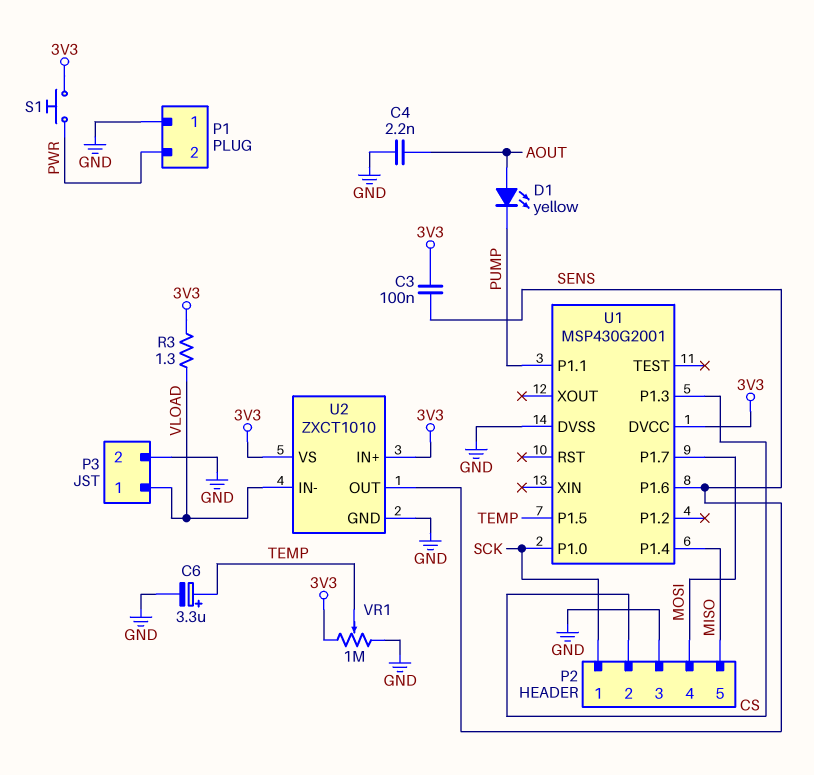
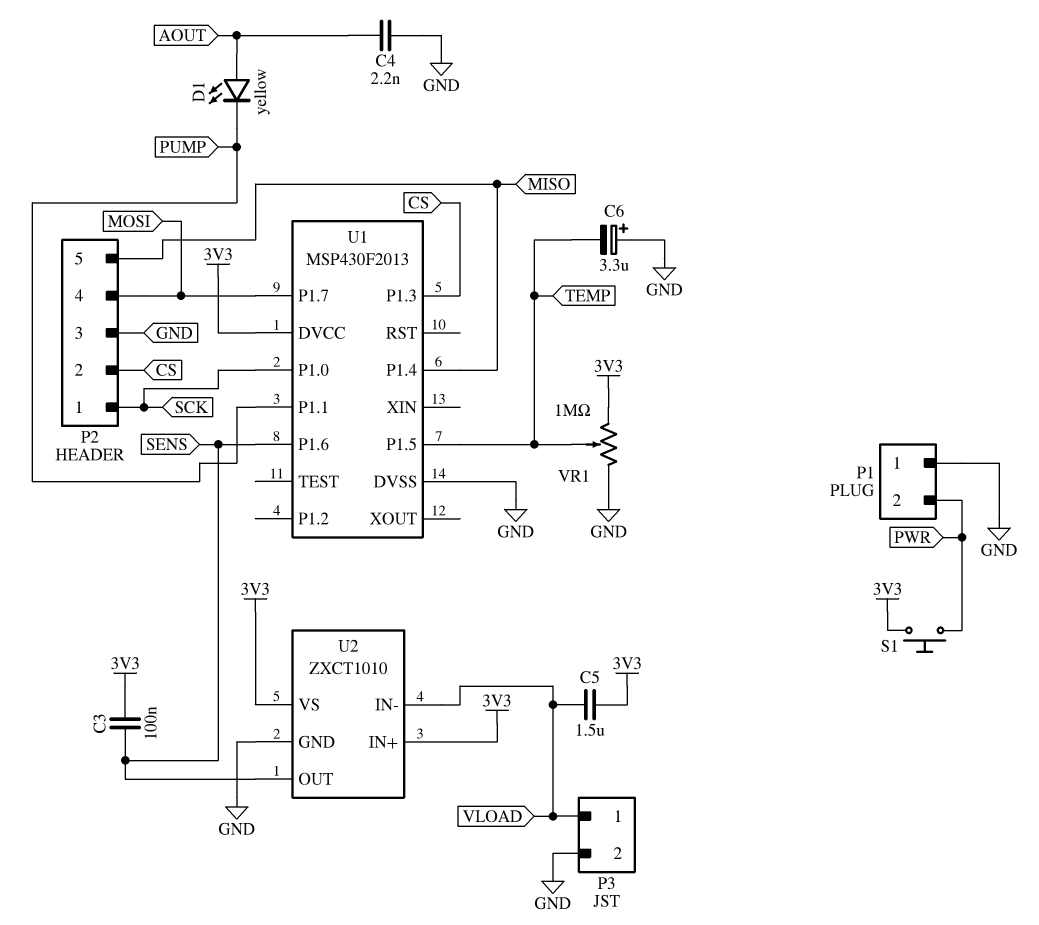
C5: none -> 1.5uF (3V3, VLOAD)
C6: 3.3uF (plus TEMP, minus GND) -> 3.3uF (plus GND, minus TEMP)
R3: 1.3 (3V3, VLOAD) -> none
U1: MSP430G2001 -> MSP430F2013

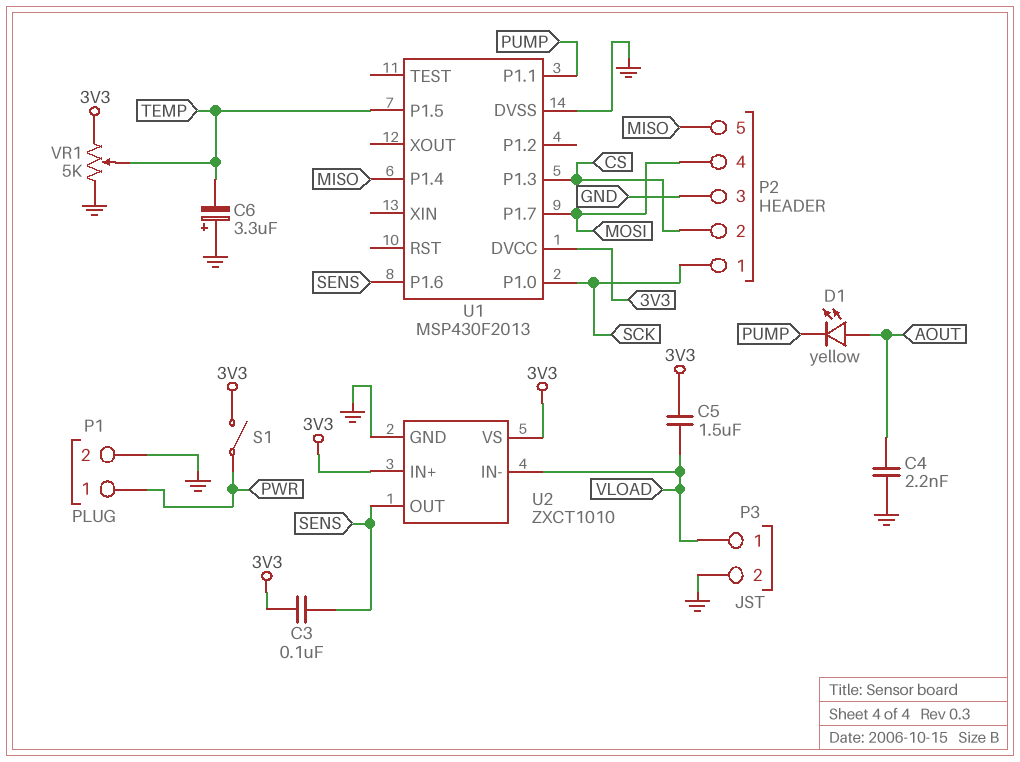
P1 pin 1: GND -> PWR
P1 pin 2: PWR -> GND
S1: button (3V3, PWR) -> switch (3V3, PWR)
VR1: 1M (3V3, GND, wiper TEMP) -> 5k (3V3, GND, wiper TEMP)

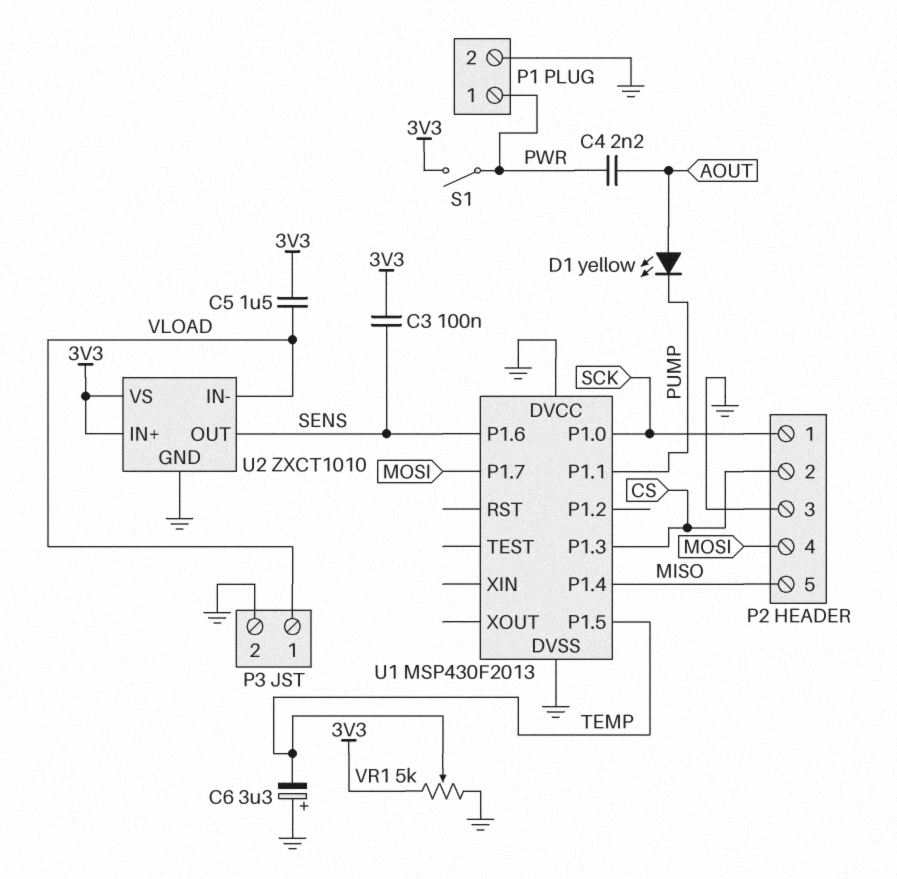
C4: 2.2nF (AOUT, GND) -> 2.2nF (AOUT, PWR)
U1 pin DVCC: 3V3 -> GND

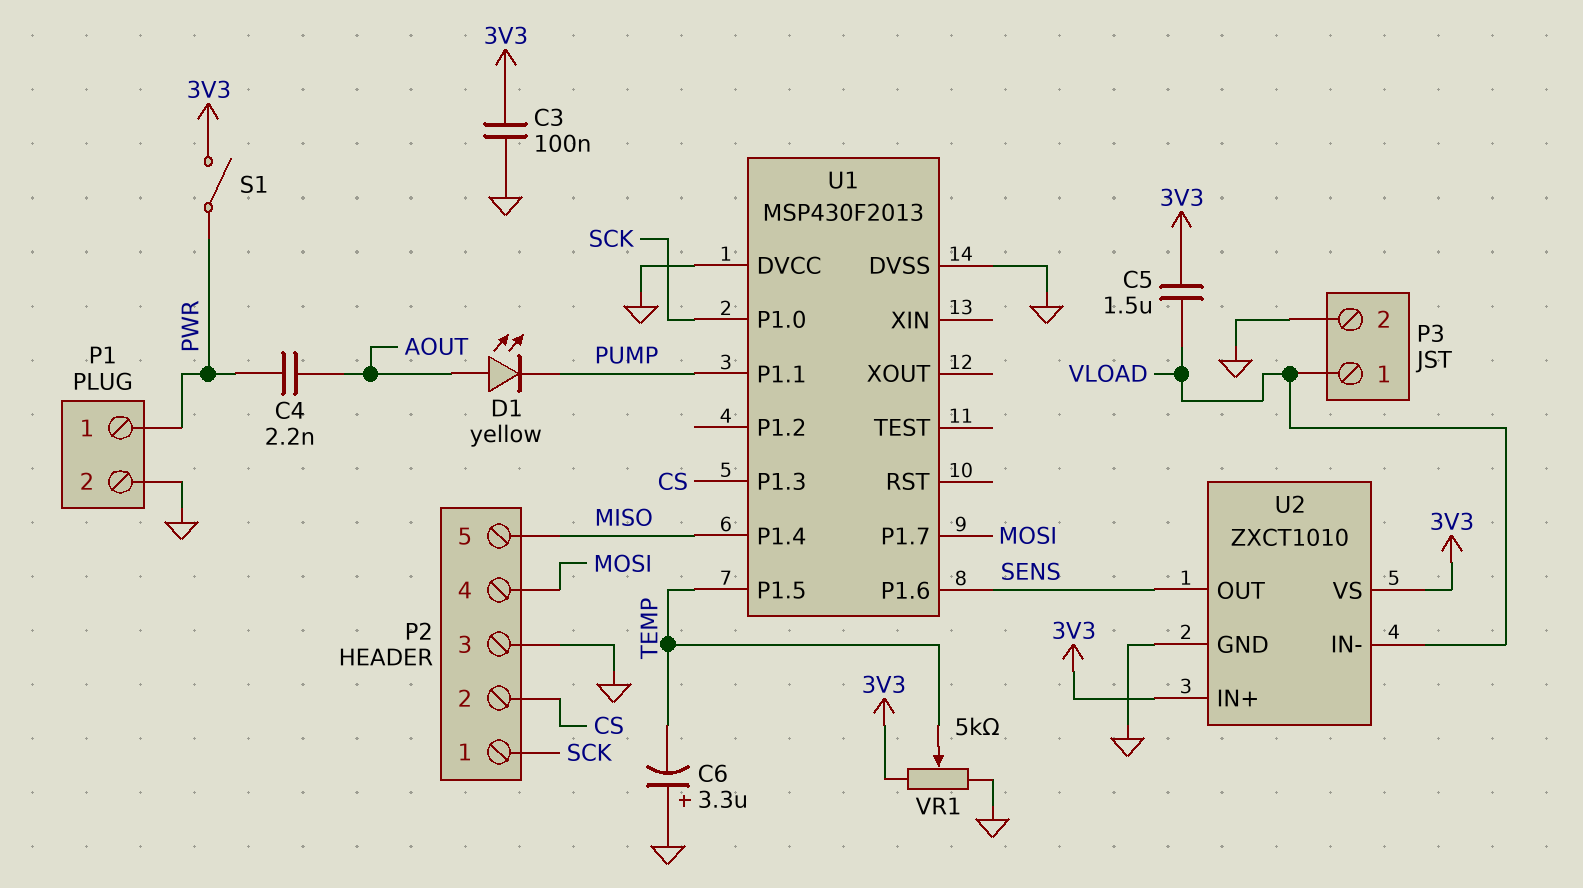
C3: 100nF (3V3, SENS) -> 100nF (3V3, GND)

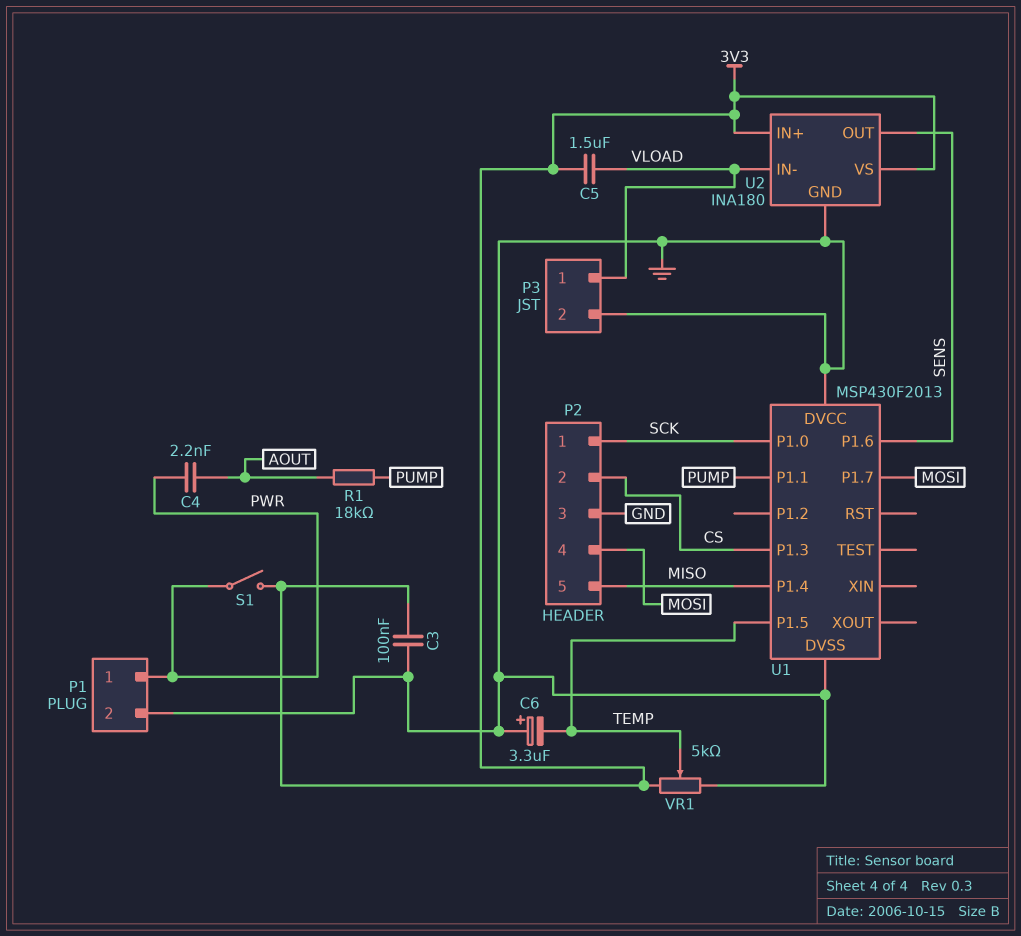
D1: LED yellow (A AOUT, K PUMP) -> none
R1: none -> 18k (AOUT, PUMP)
U2: ZXCT1010 -> INA180

